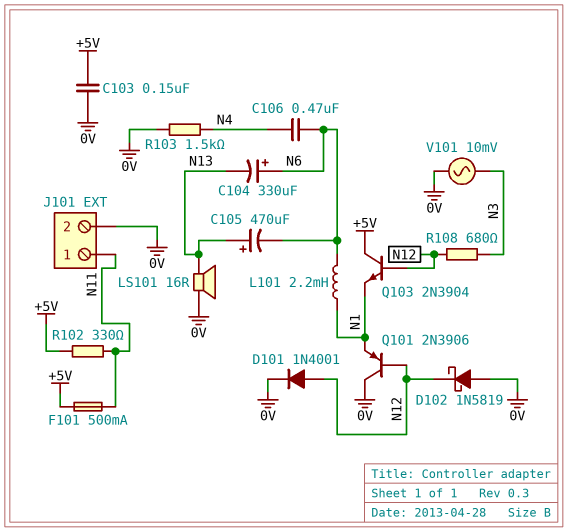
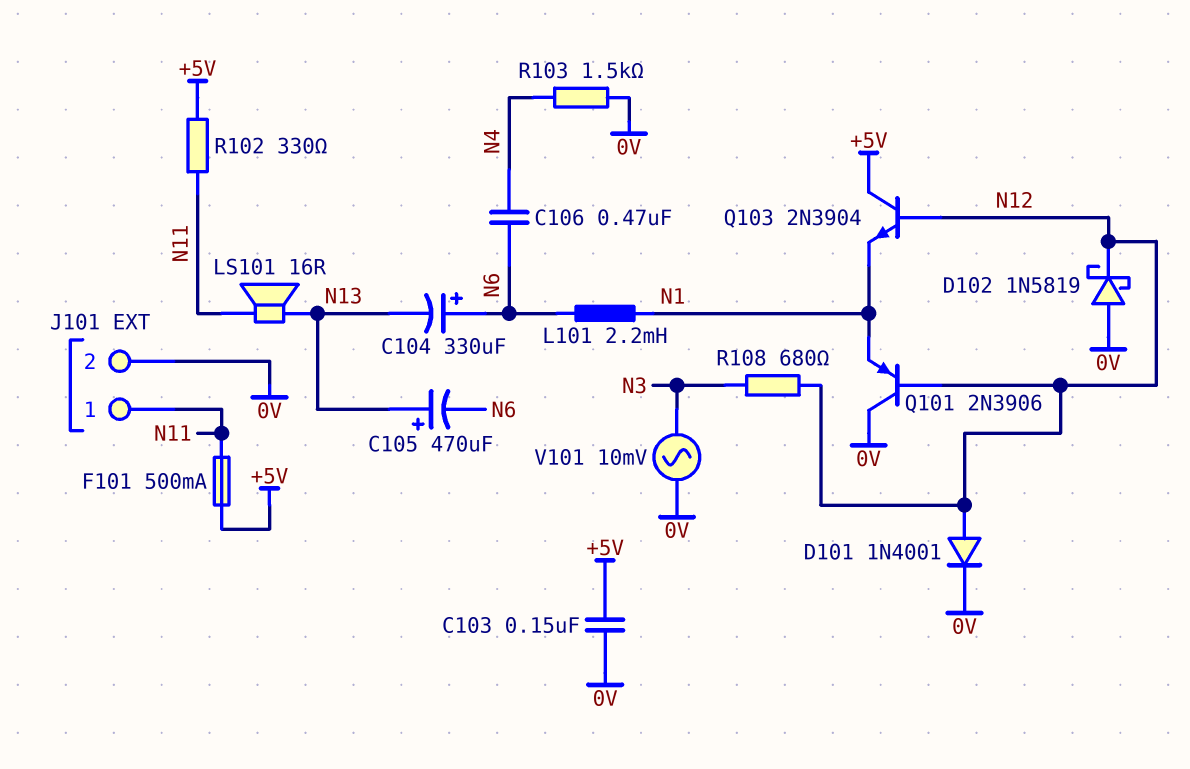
LS101: speaker 16R (0V, N13) -> speaker 16R (N11, N13)

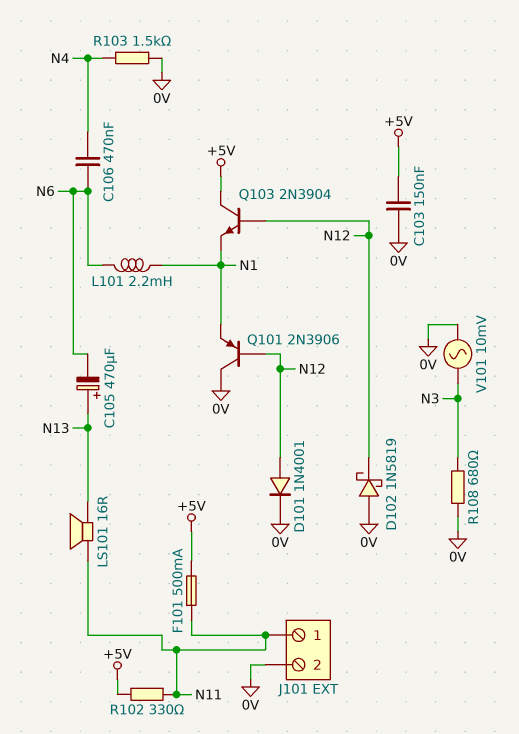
C104: 330uF (plus N6, minus N13) -> none
R108: 680 (N3, N12) -> 680 (0V, N3)

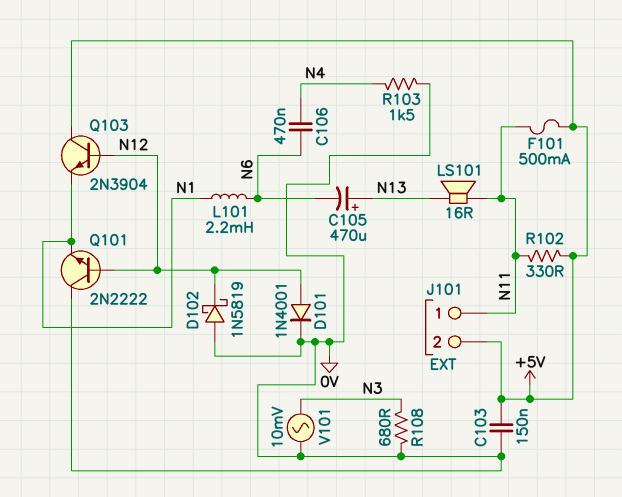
J101 pin 2: 0V -> +5V
Q101: PNP 2N3906 (B N12, C 0V, E N1) -> NPN 2N2222 (B N12, C 0V, E N1)

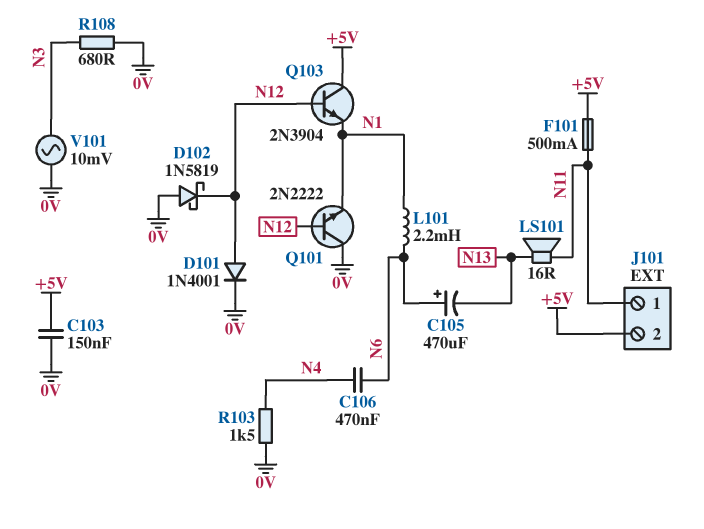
C105: 470uF (plus N13, minus N6) -> 470uF (plus N6, minus N13)
R102: 330 (+5V, N11) -> none

